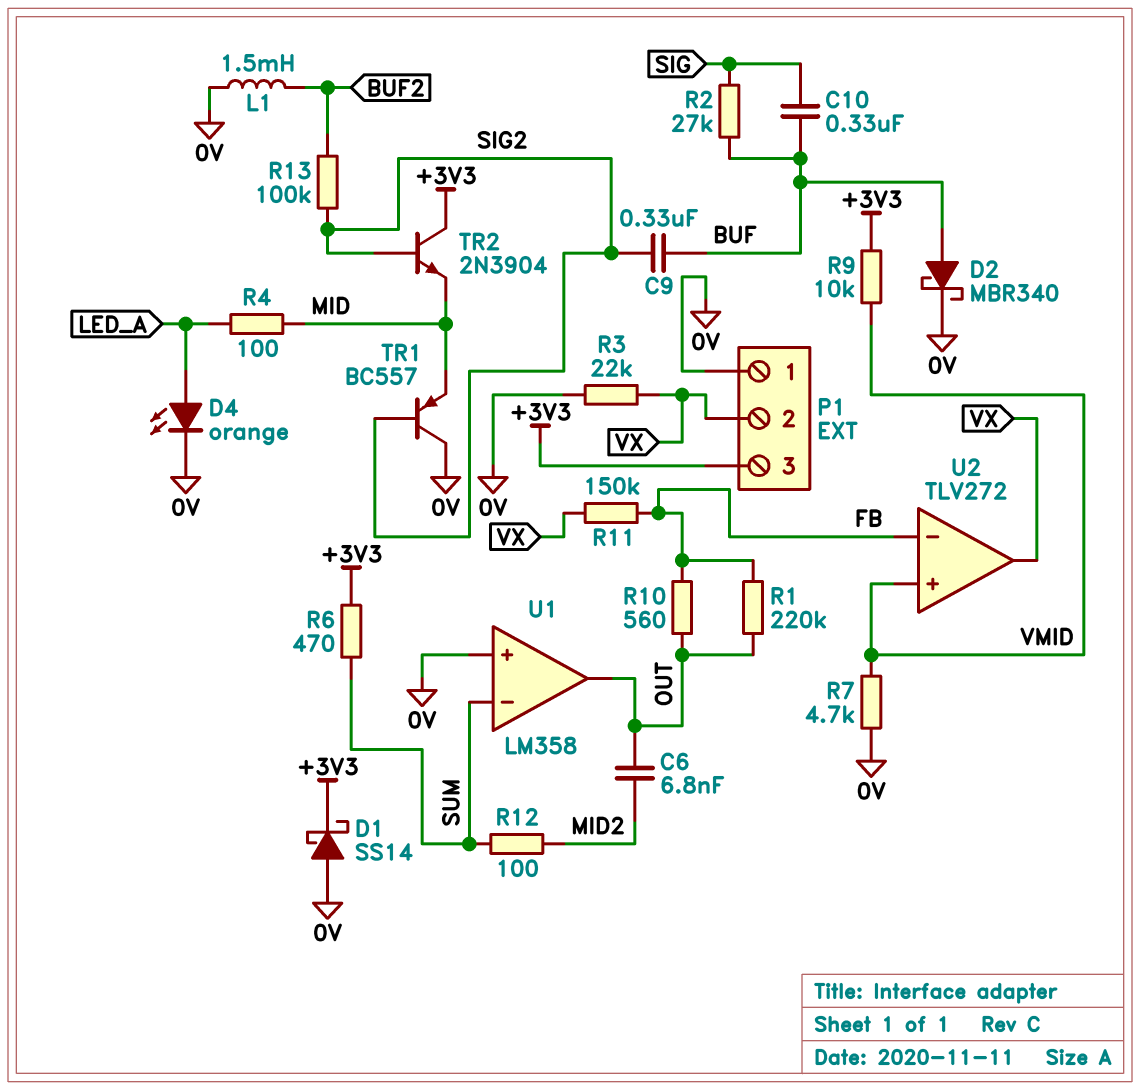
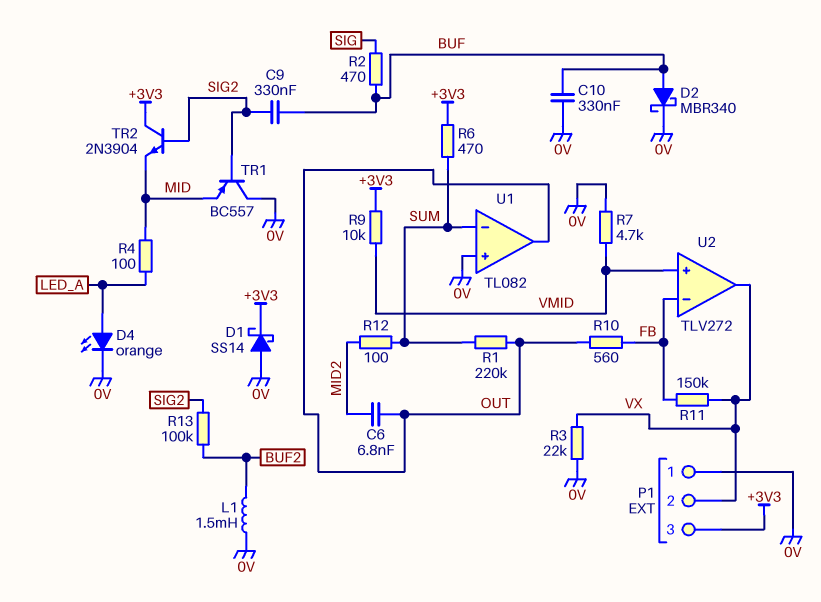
C10: 330nF (BUF, SIG) -> 330nF (0V, BUF)
R1: 220k (FB, OUT) -> 220k (OUT, SUM)
R2: 27k (BUF, SIG) -> 470 (BUF, SIG)
U1: LM358 -> TL082

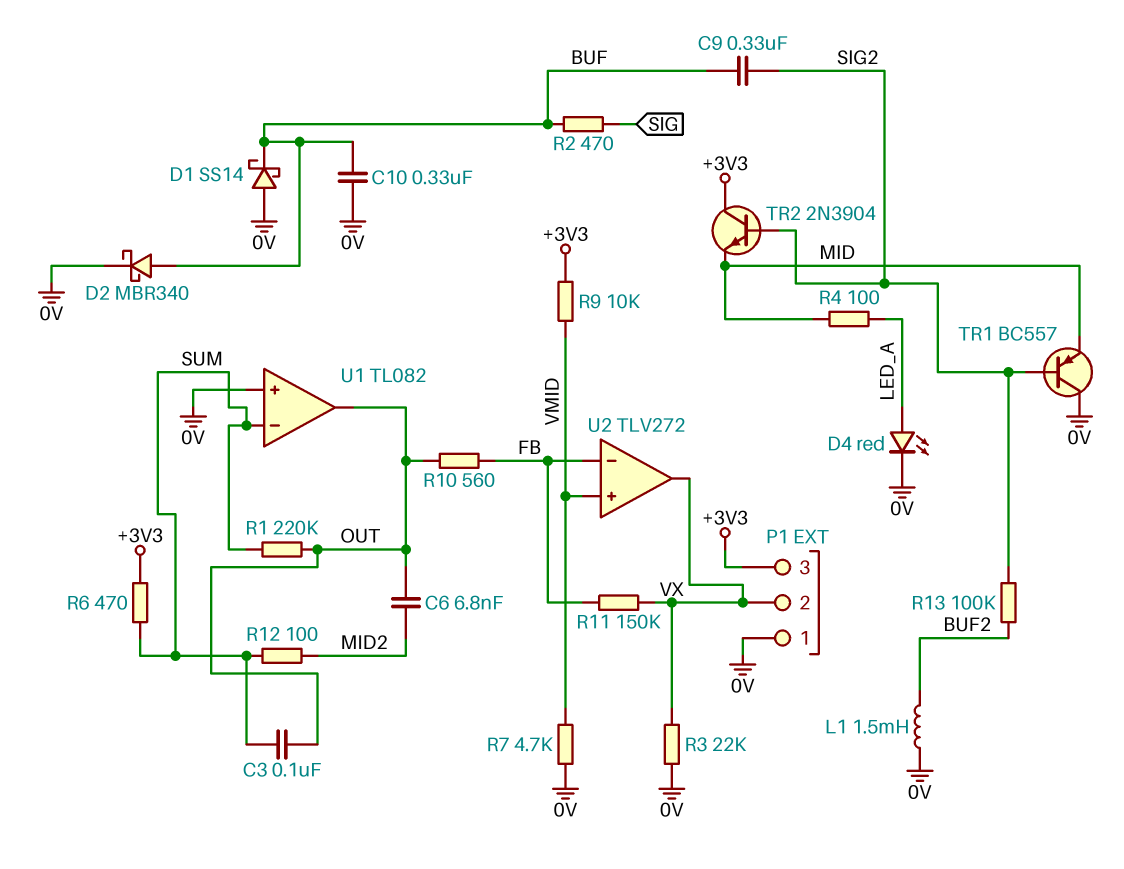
C3: none -> 100nF (OUT, SUM)
D1: schottky SS14 (A 0V, K +3V3) -> schottky SS14 (A 0V, K BUF)
D4: LED orange (A LED_A, K 0V) -> LED red (A LED_A, K 0V)

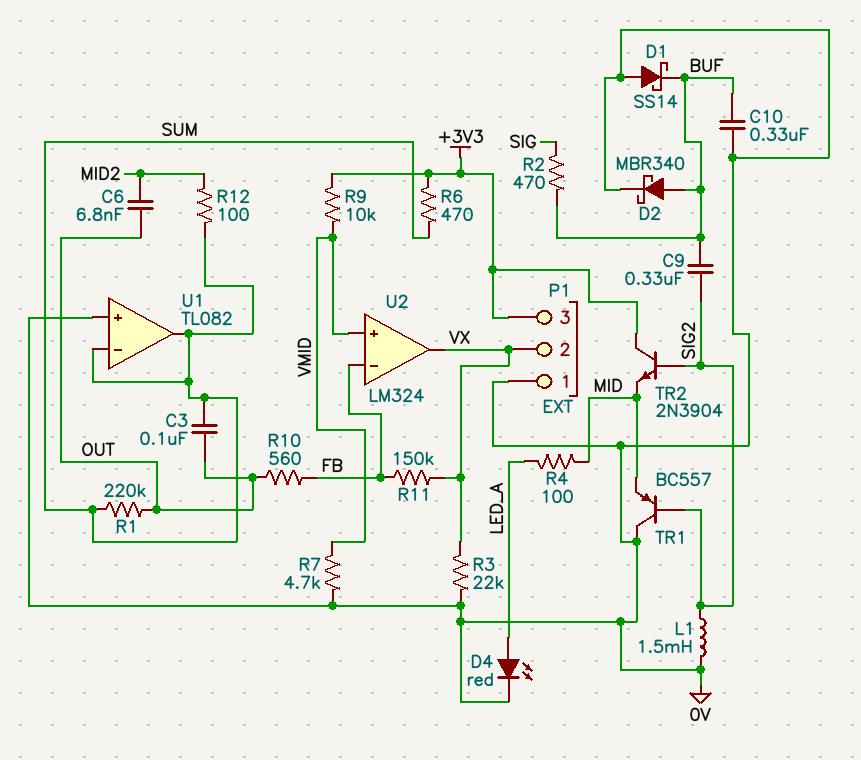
L1: 1.5mH (0V, BUF2) -> 1.5mH (0V, SIG2)
R13: 100k (BUF2, SIG2) -> none
U1 pin out: OUT -> SUM
U2: TLV272 -> LM324

